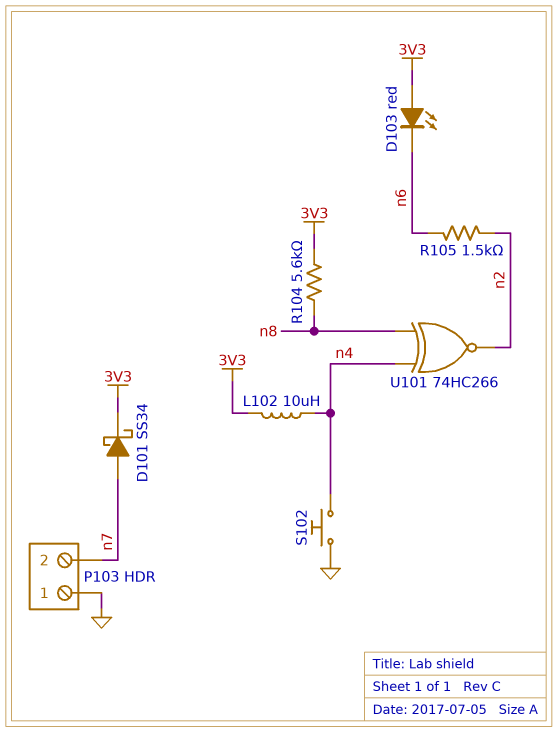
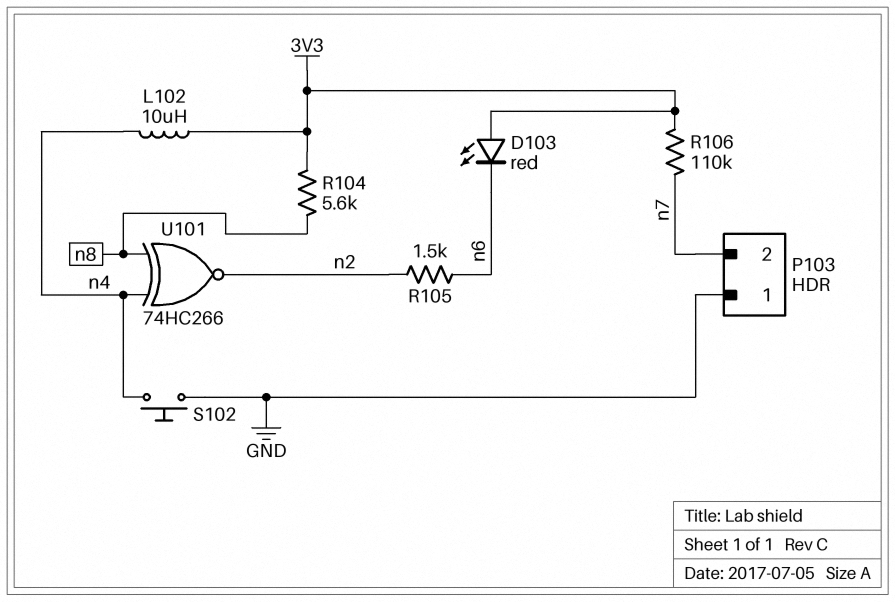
D101: schottky SS34 (A n7, K 3V3) -> none
R106: none -> 110k (3V3, n7)

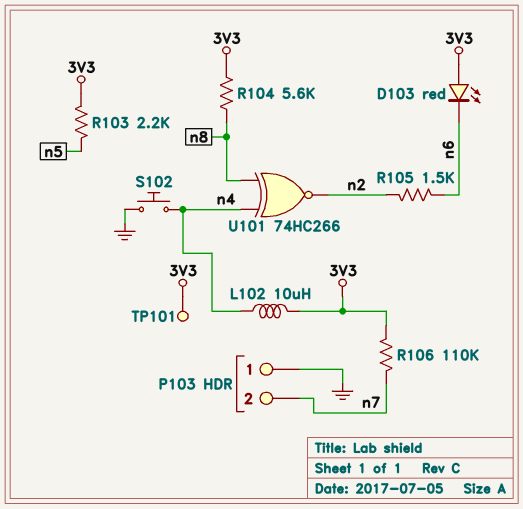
R103: none -> 2.2k (3V3, n5)
TP101: none -> test point (3V3)

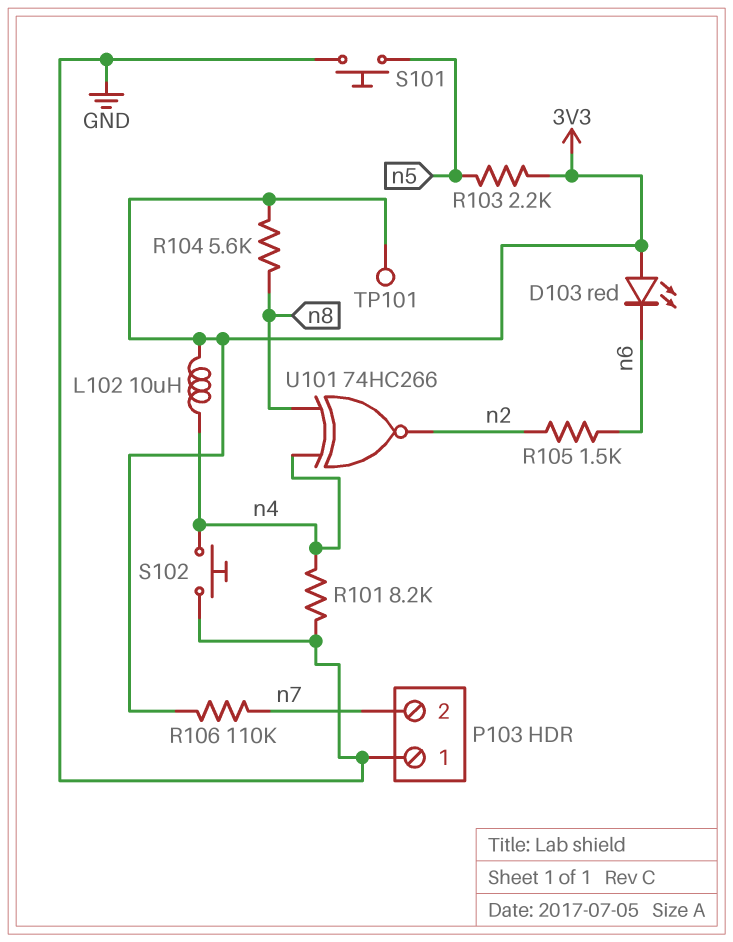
R101: none -> 8.2k (GND, n4)
S101: none -> button (GND, n5)

